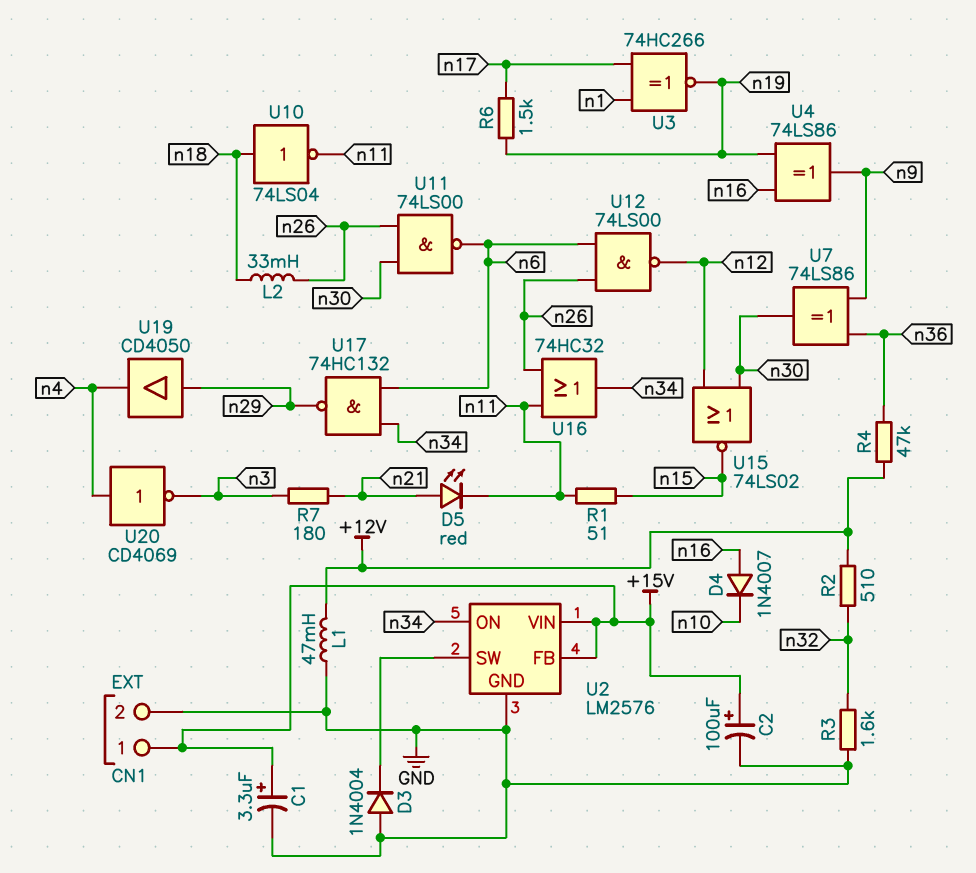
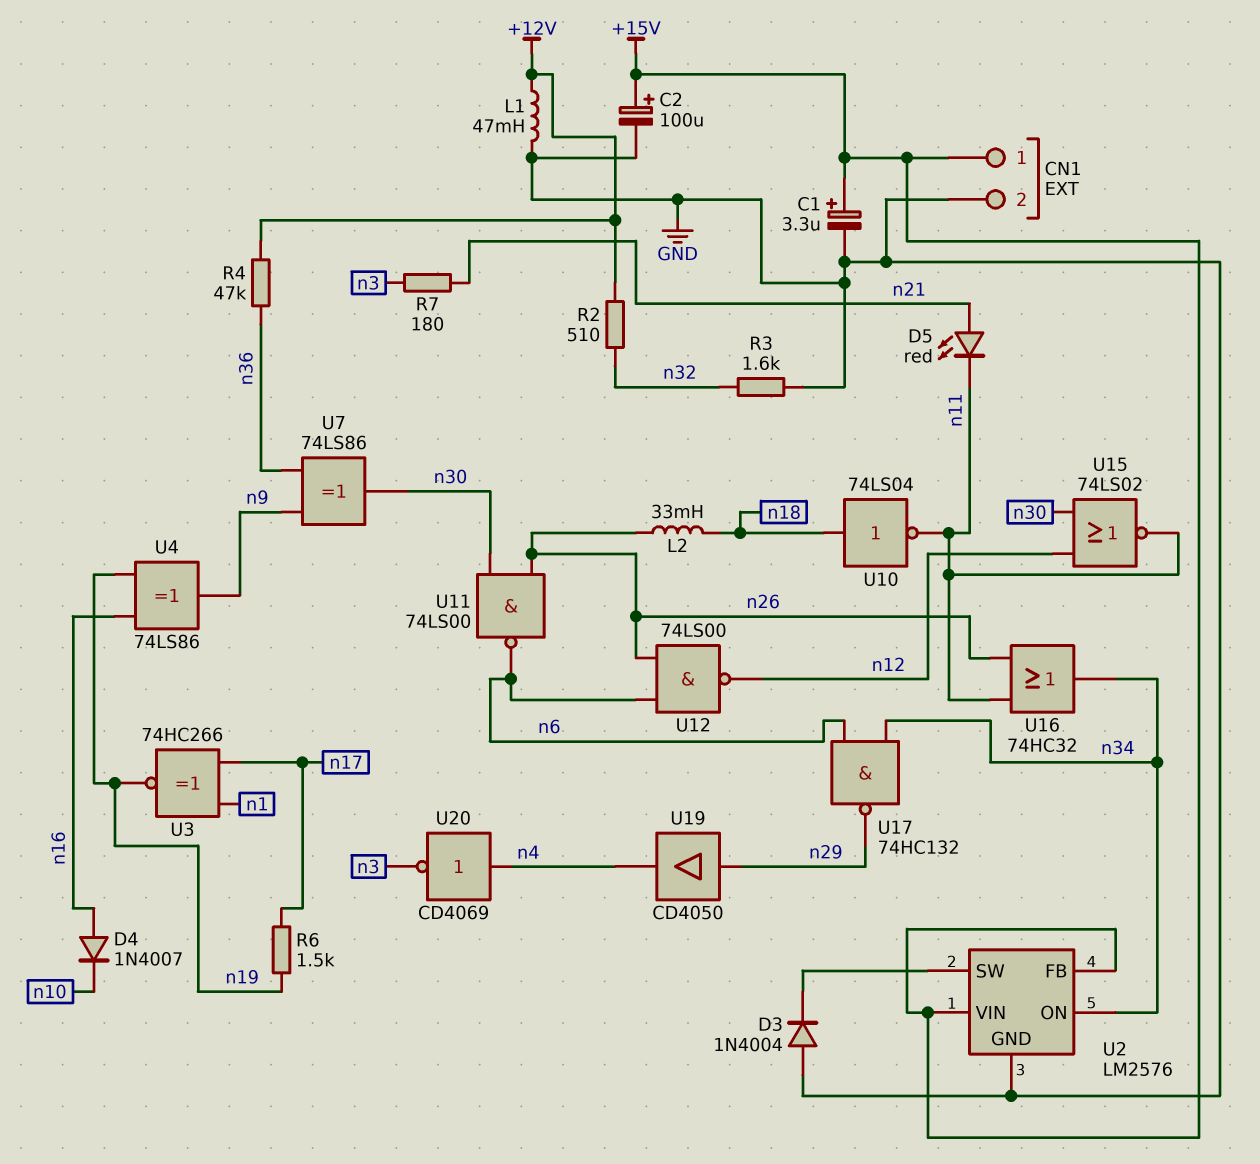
R1: 51 (n11, n15) -> none
U15: NOR 74LS02 (in n12, in n30, out n15) -> NOR 74LS02 (in n12, in n30, out n11)

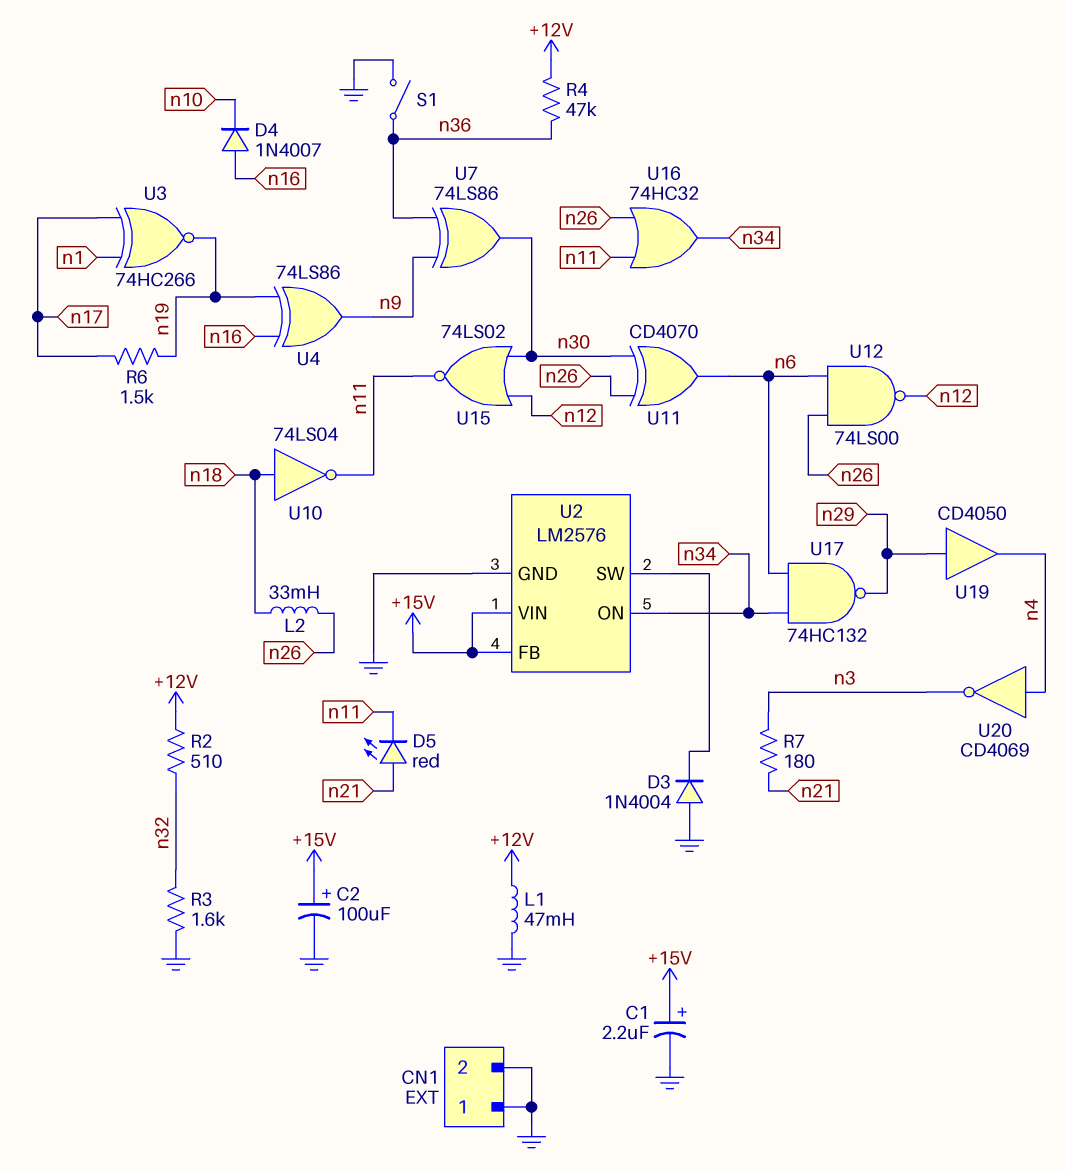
C1: 3.3uF (plus +15V, minus GND) -> 2.2uF (plus +15V, minus GND)
CN1 pin 1: +15V -> GND
S1: none -> switch (GND, n36)
U11: NAND 74LS00 (in n26, in n30, out n6) -> XOR CD4070 (in n26, in n30, out n6)

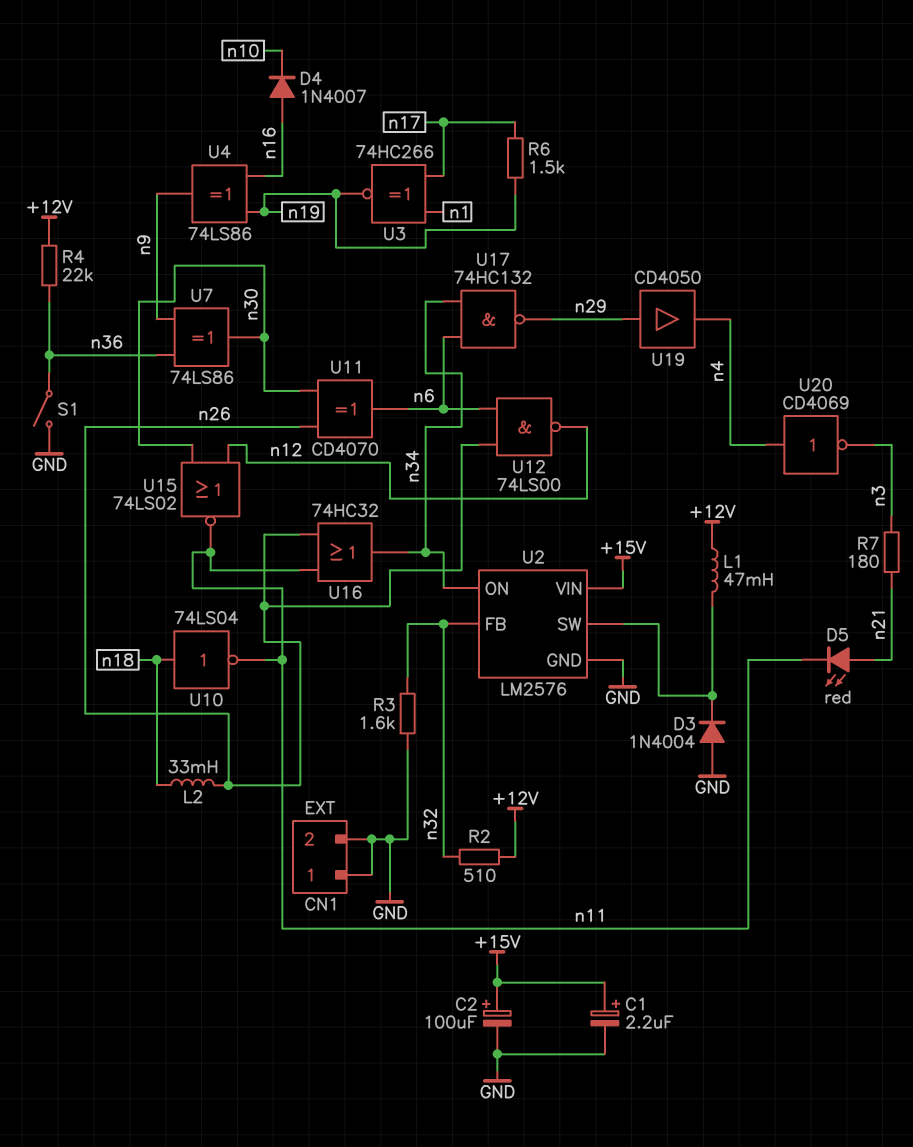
L1: 47mH (+12V, GND) -> 47mH (+12V, U2/SW)
R4: 47k (+12V, n36) -> 22k (+12V, n36)
U2 pin FB: +15V -> n32

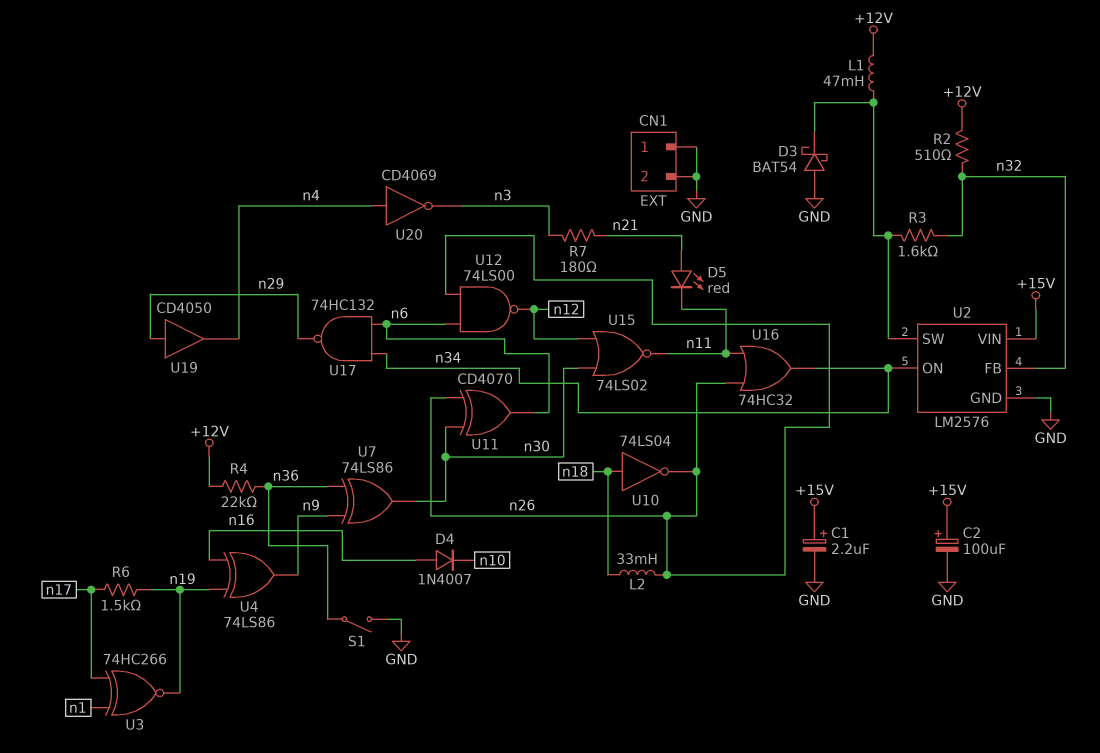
D3: diode 1N4004 (A GND, K U2/SW) -> schottky BAT54 (A GND, K U2/SW)
R3: 1.6k (GND, n32) -> 1.6k (U2/SW, n32)
U10: NOT 74LS04 (in n18, out n11) -> NOT 74LS04 (in n18, out n26)

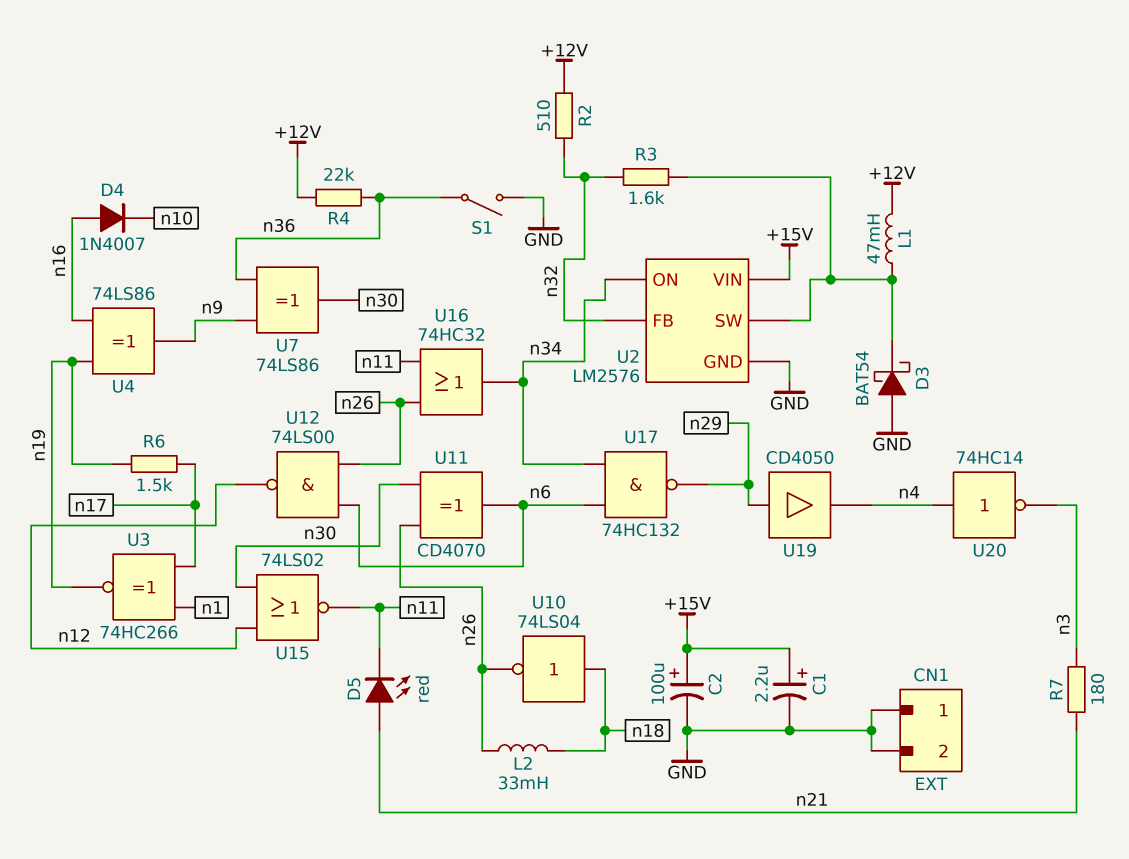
U20: NOT CD4069 (in n4, out n3) -> NOT 74HC14 (in n4, out n3)

